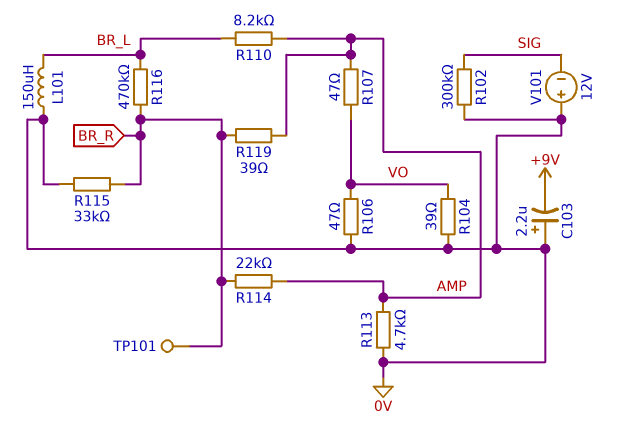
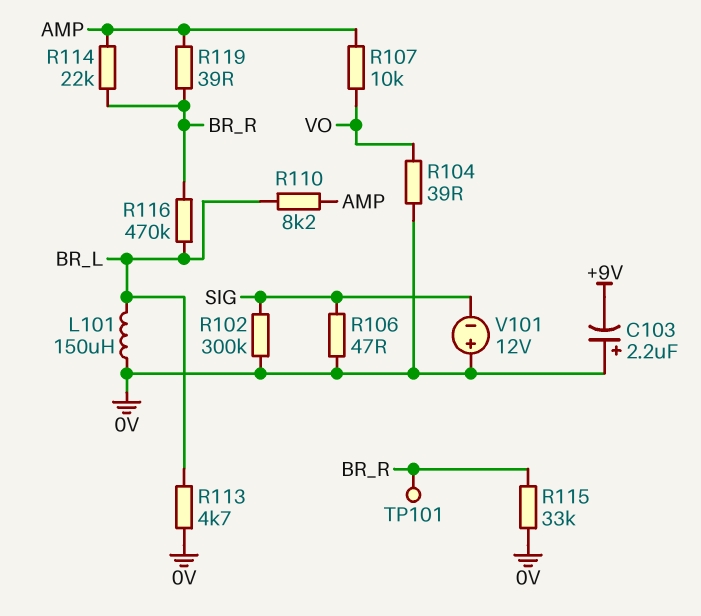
R106: 47 (0V, VO) -> 47 (0V, SIG)
R107: 47 (AMP, VO) -> 10k (AMP, VO)
R113: 4.7k (0V, AMP) -> 4.7k (0V, BR_L)

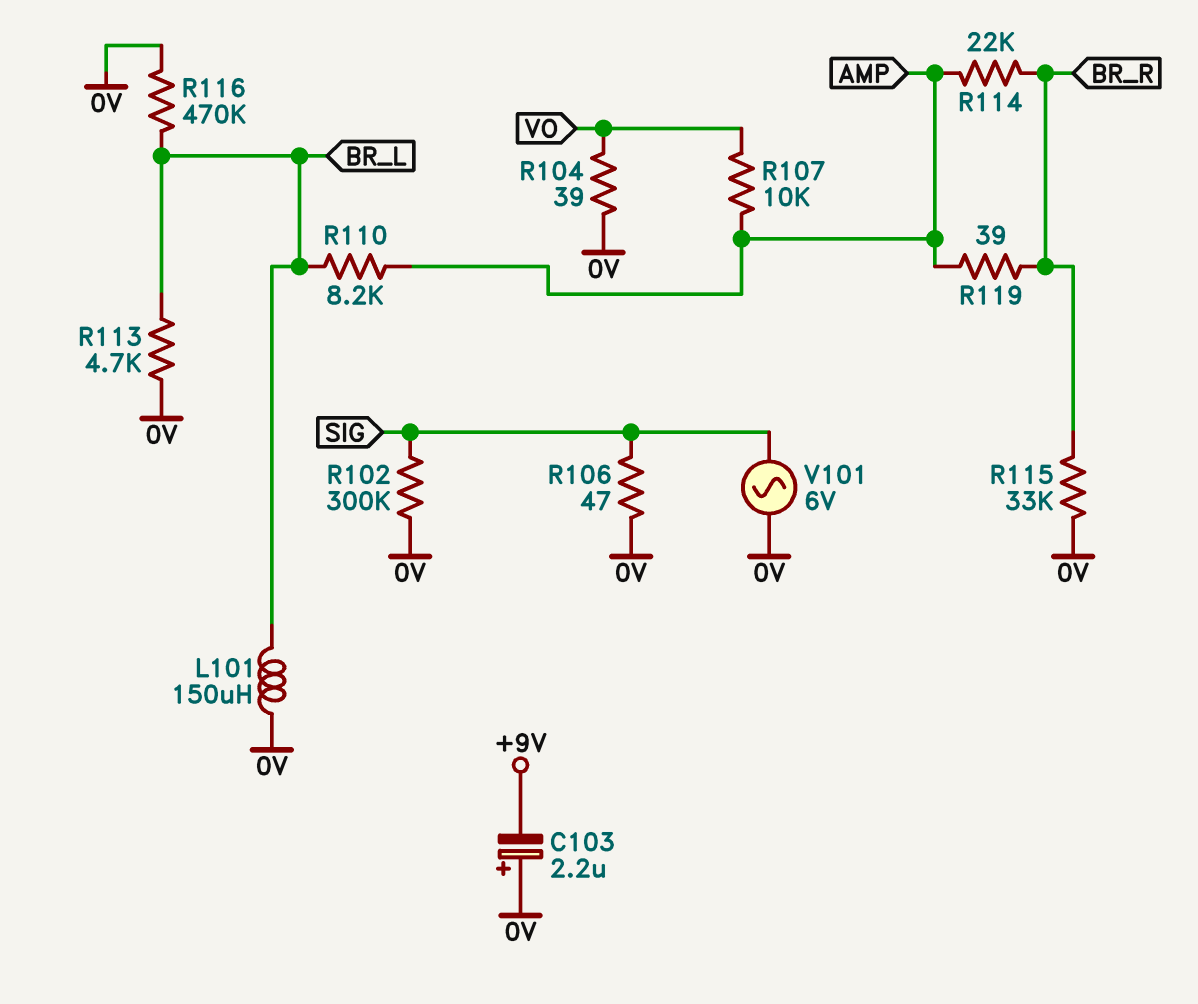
R116: 470k (BR_L, BR_R) -> 470k (0V, BR_L)
TP101: test point (BR_R) -> none
V101: 12V (plus 0V, minus SIG) -> AC 6V (0V, SIG)

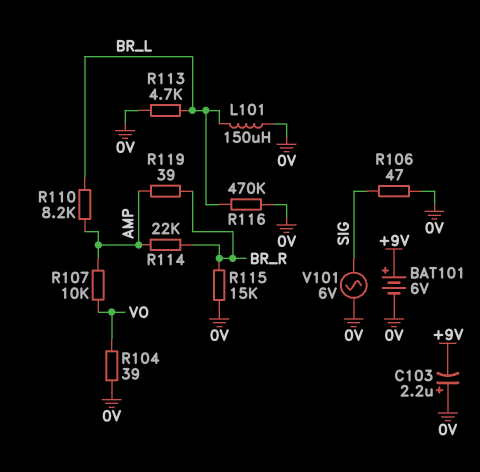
BAT101: none -> 6V (plus +9V, minus 0V)
R102: 300k (0V, SIG) -> none
R115: 33k (0V, BR_R) -> 15k (0V, BR_R)

